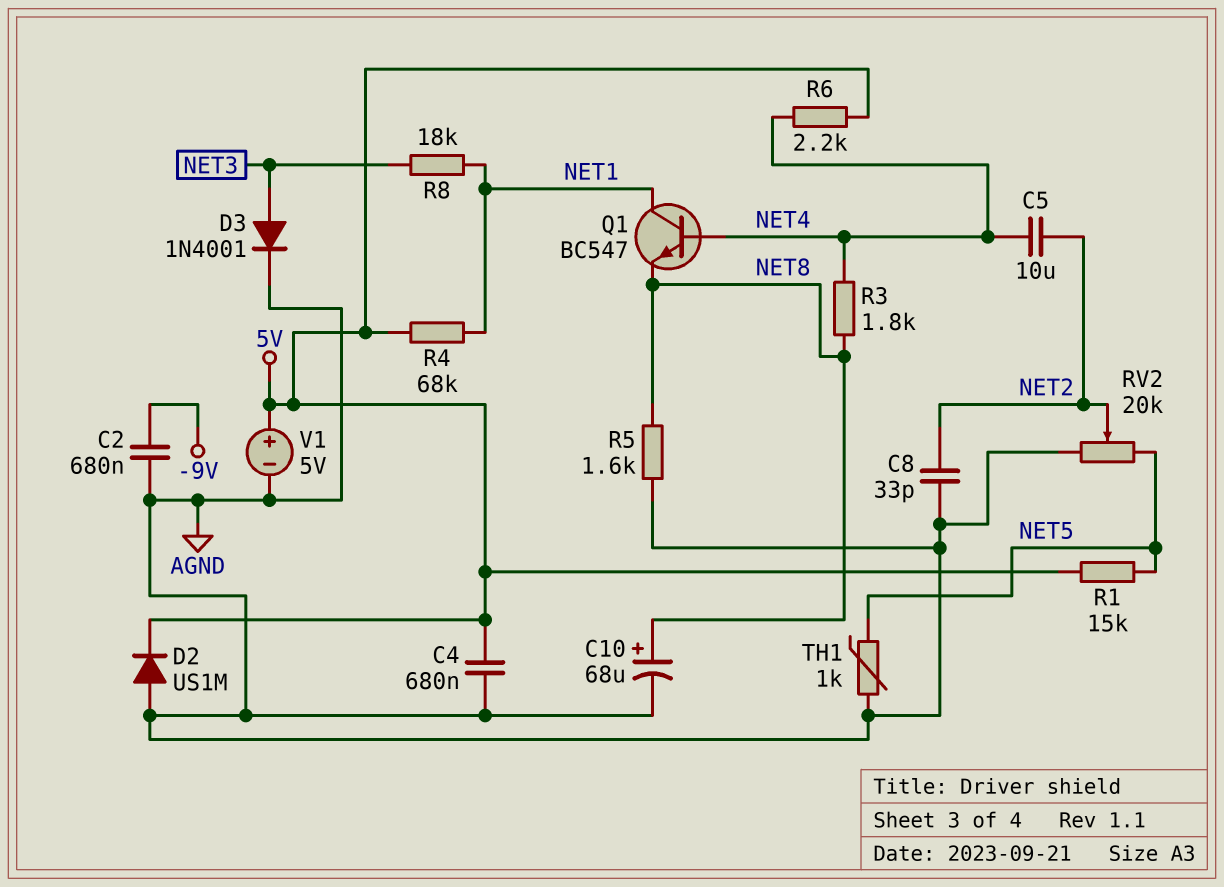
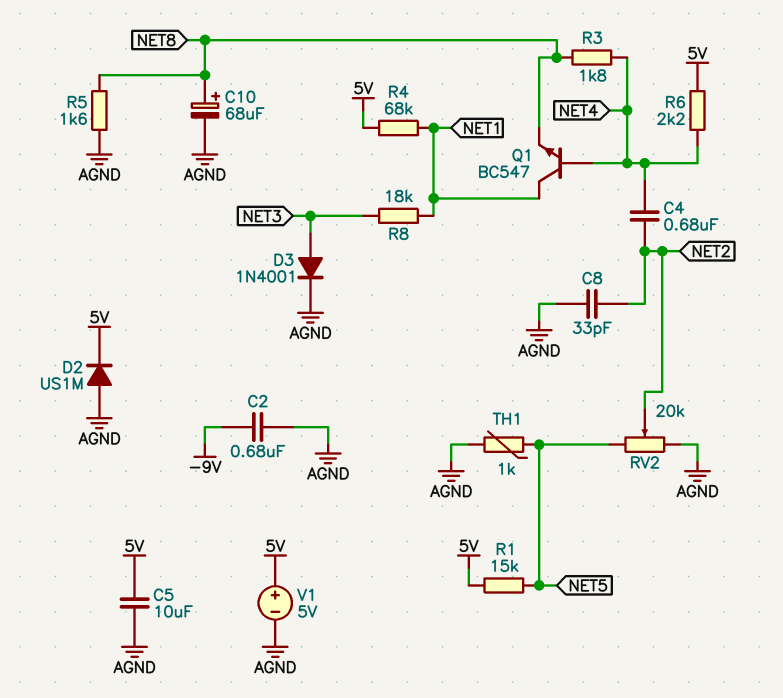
C4: 680nF (5V, AGND) -> 680nF (NET2, NET4)
C5: 10uF (NET2, NET4) -> 10uF (5V, AGND)

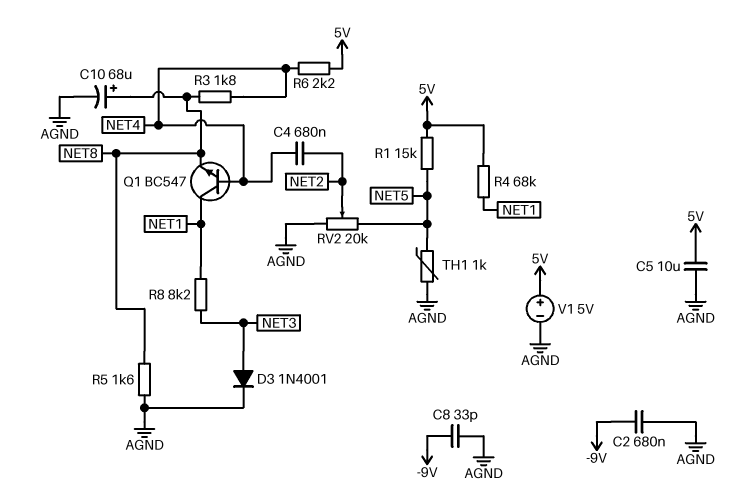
C8: 33pF (AGND, NET2) -> 33pF (-9V, AGND)
D2: diode US1M (A AGND, K 5V) -> none
R8: 18k (NET1, NET3) -> 8.2k (NET1, NET3)

